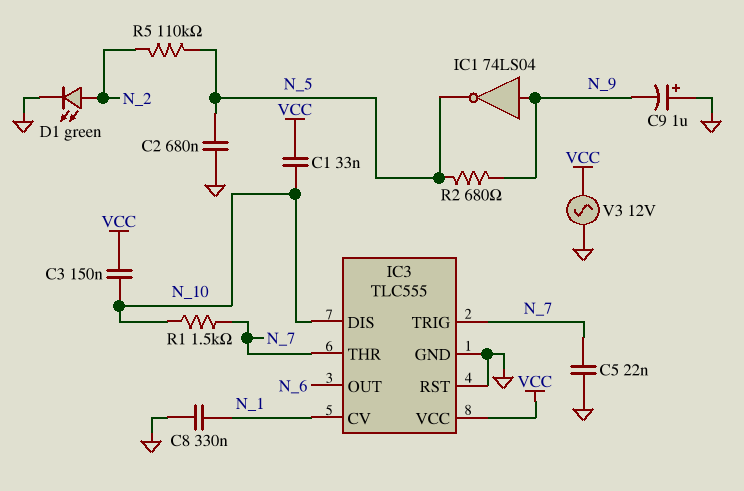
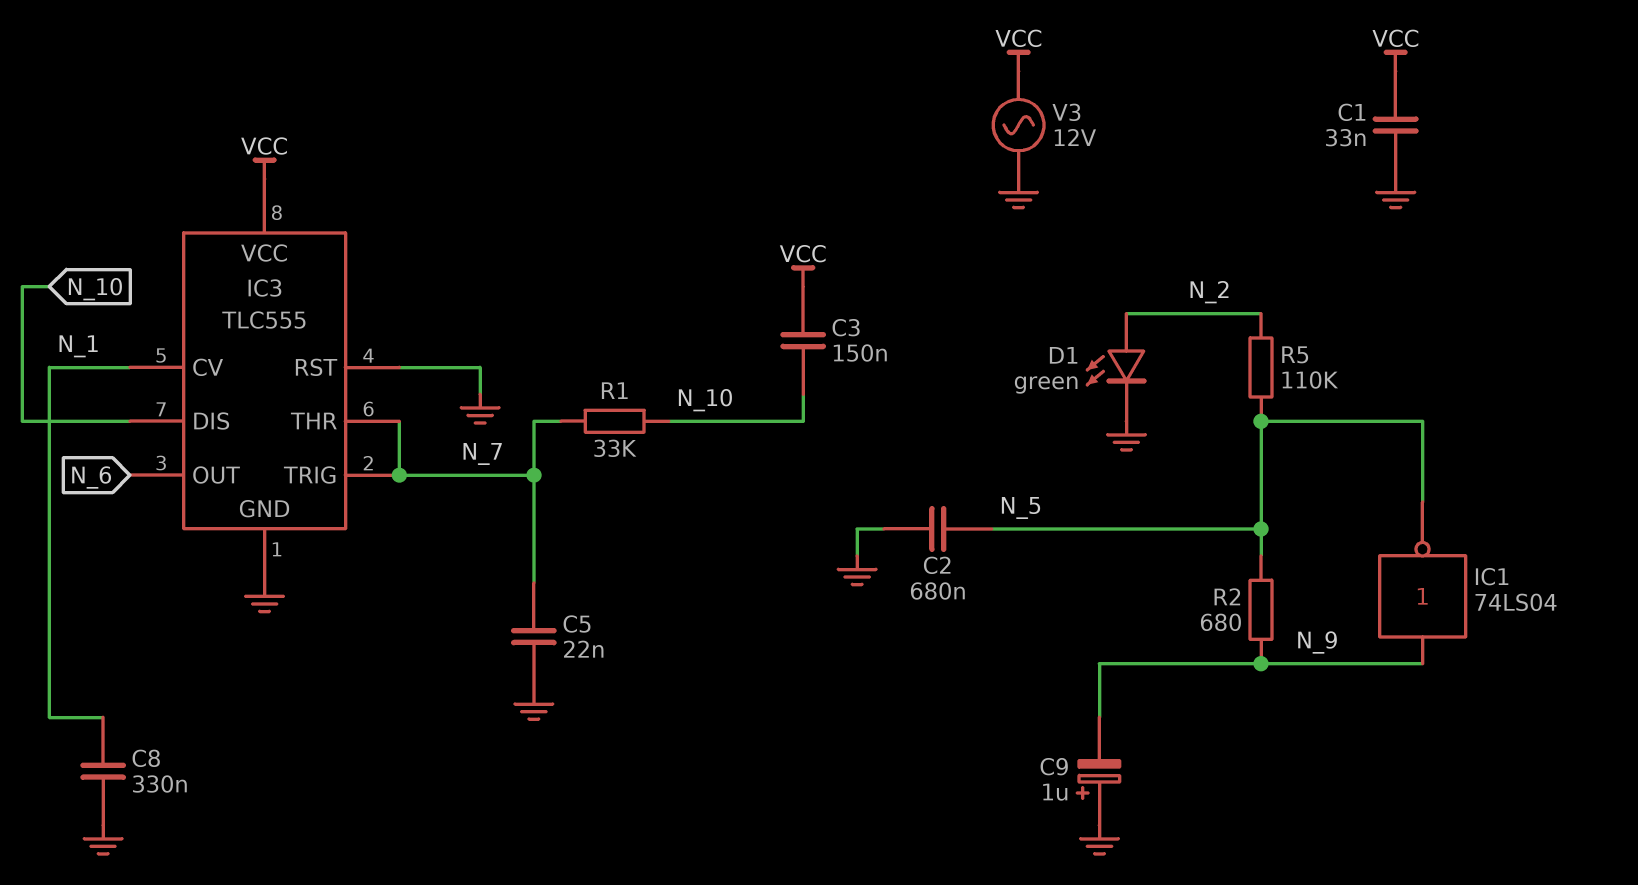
C1: 33nF (N_10, VCC) -> 33nF (GND, VCC)
R1: 1.5k (N_7, N_10) -> 33k (N_7, N_10)

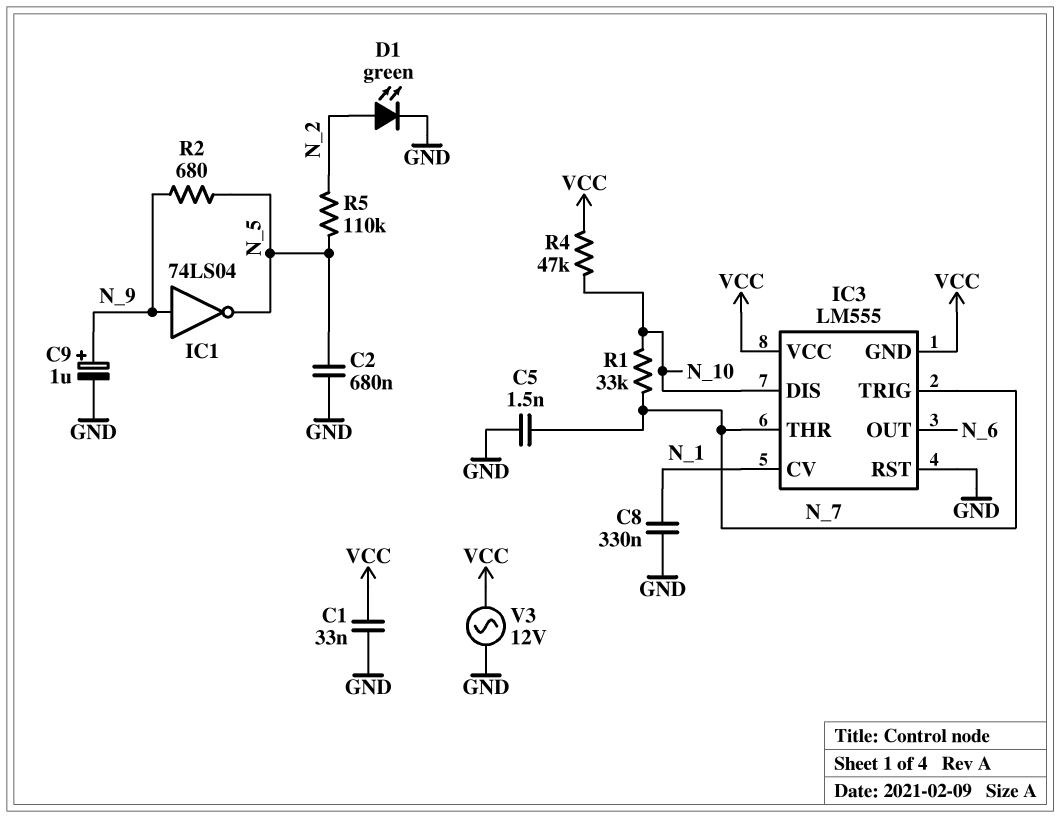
C3: 150nF (N_10, VCC) -> none
C5: 22nF (GND, N_7) -> 1.5nF (GND, N_7)
C9: 1uF (plus GND, minus N_9) -> 1uF (plus N_9, minus GND)
IC3: TLC555 -> LM555
IC3 pin GND: GND -> VCC
R4: none -> 47k (N_10, VCC)

